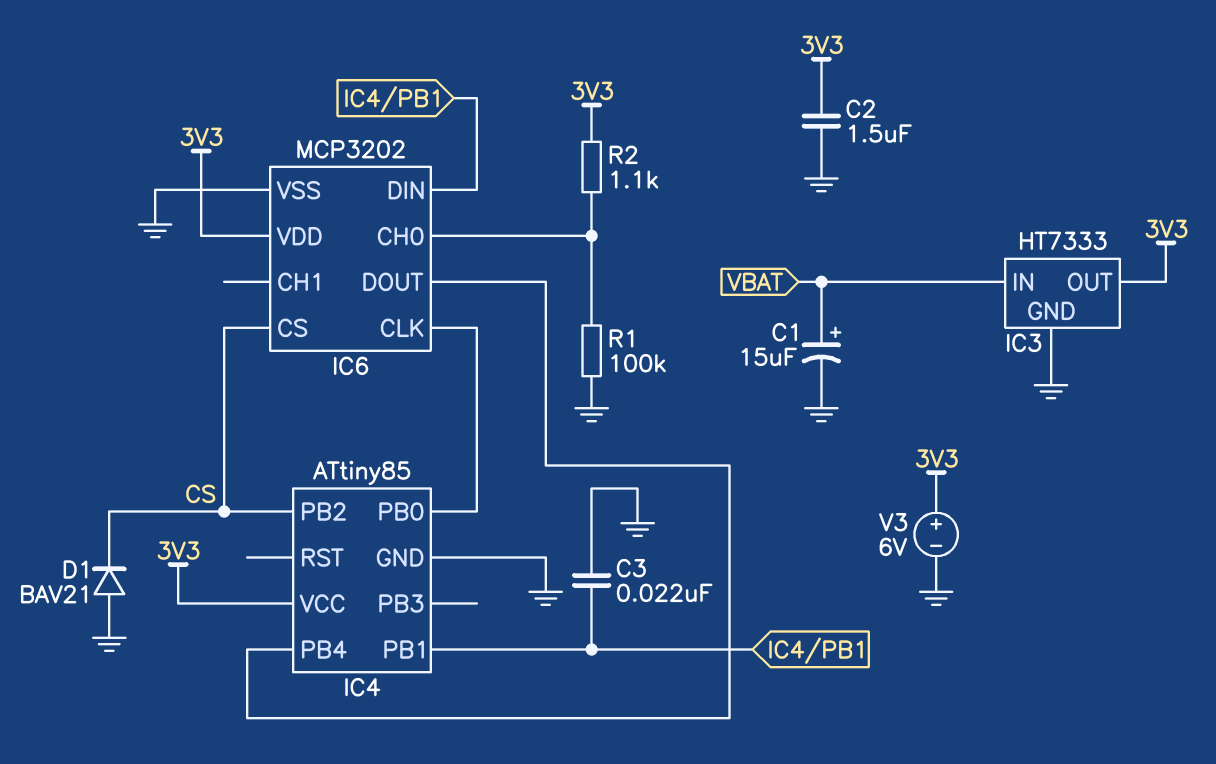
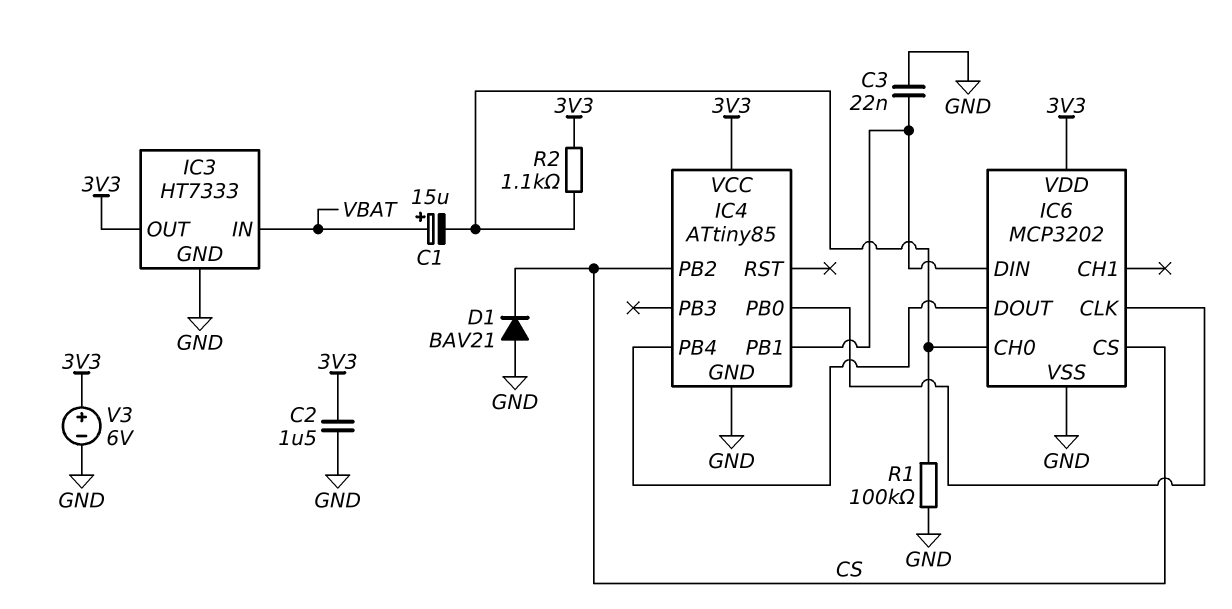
C1: 15uF (plus VBAT, minus GND) -> 15uF (plus VBAT, minus IC6/CH0)

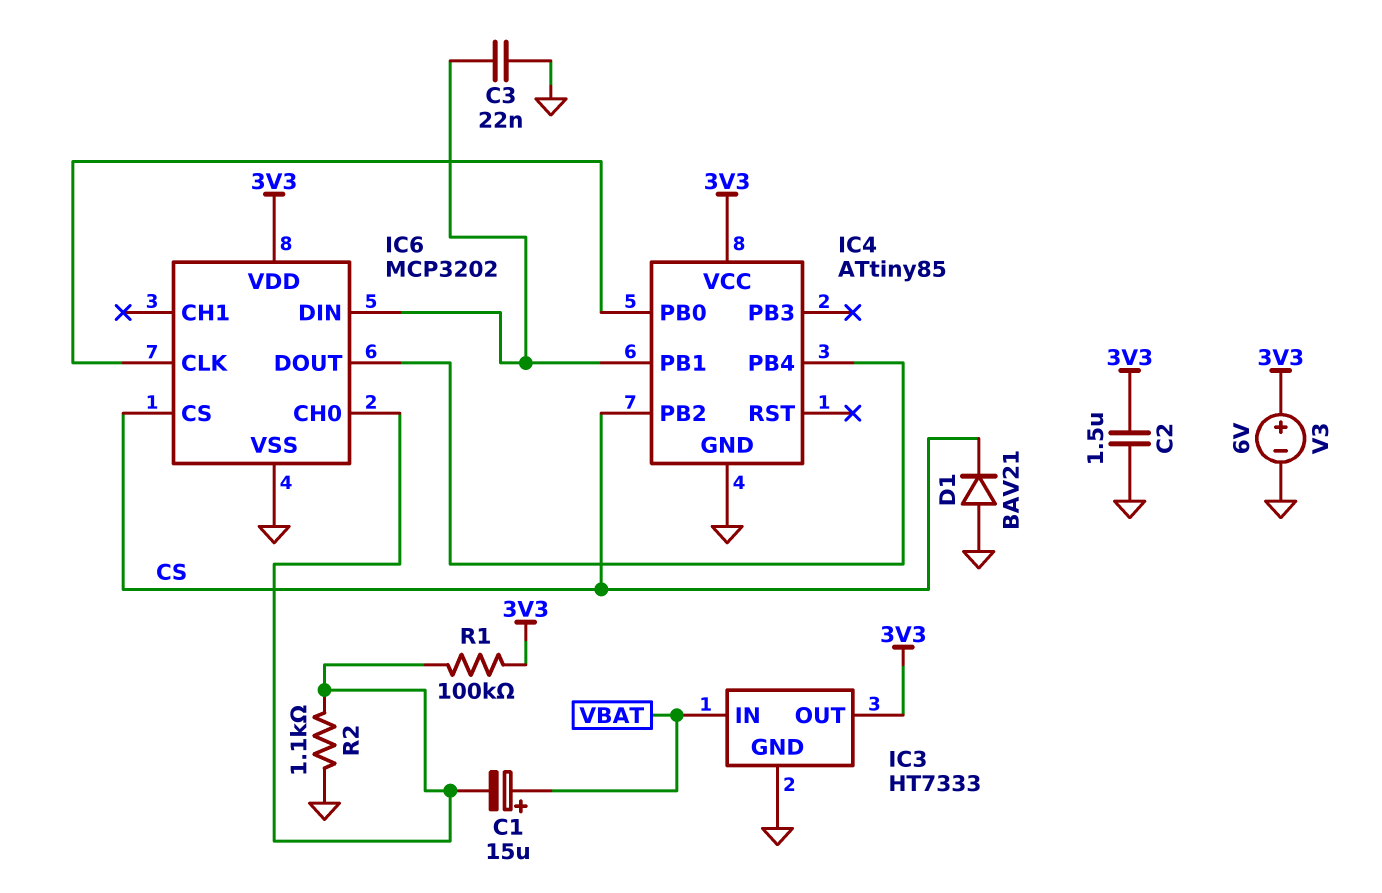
R1: 100k (GND, IC6/CH0) -> 100k (3V3, IC6/CH0)
R2: 1.1k (3V3, IC6/CH0) -> 1.1k (GND, IC6/CH0)

